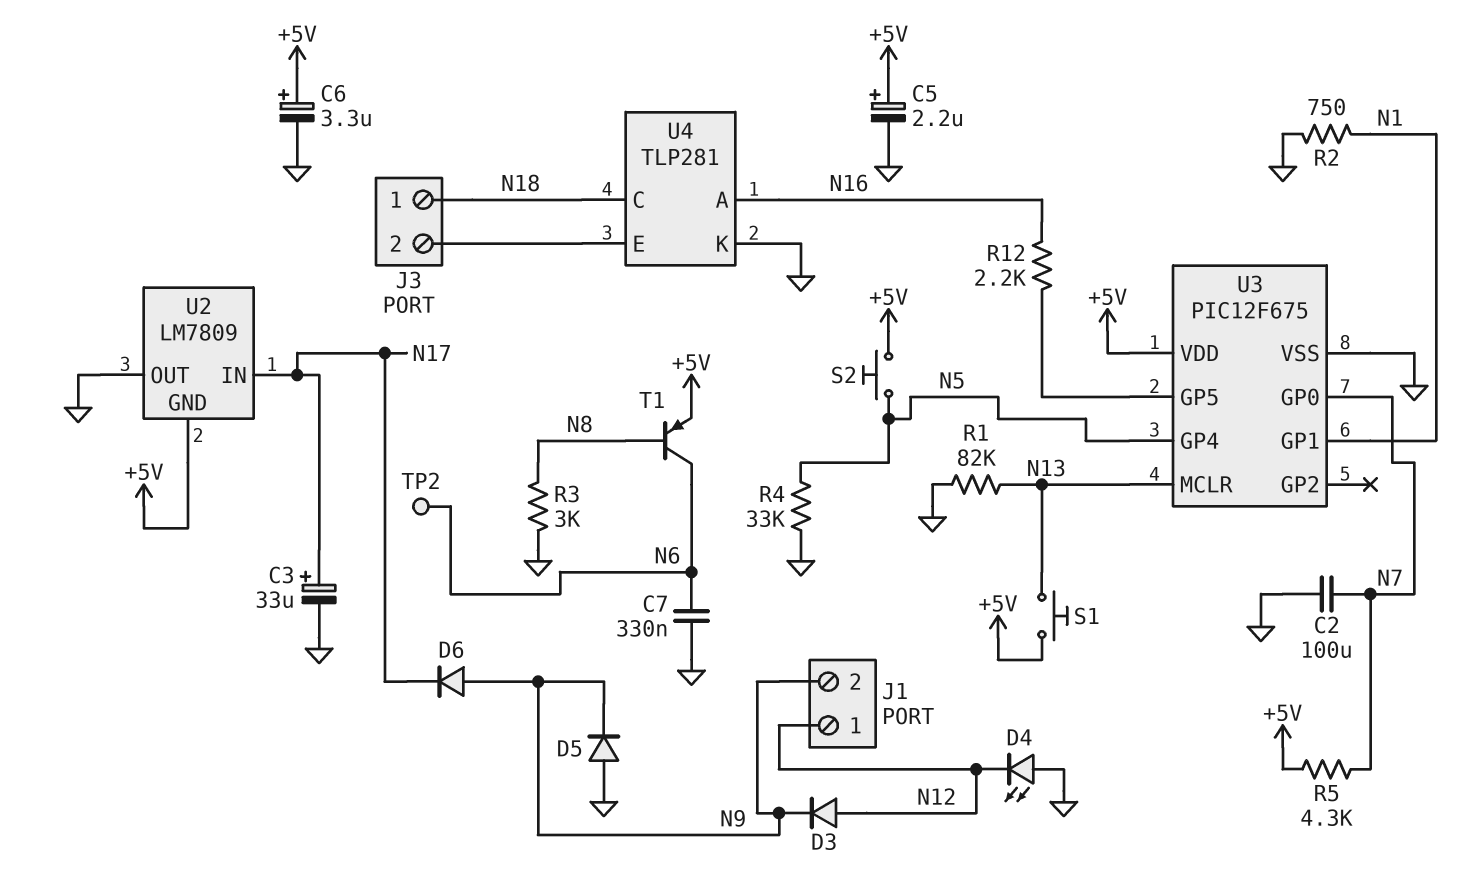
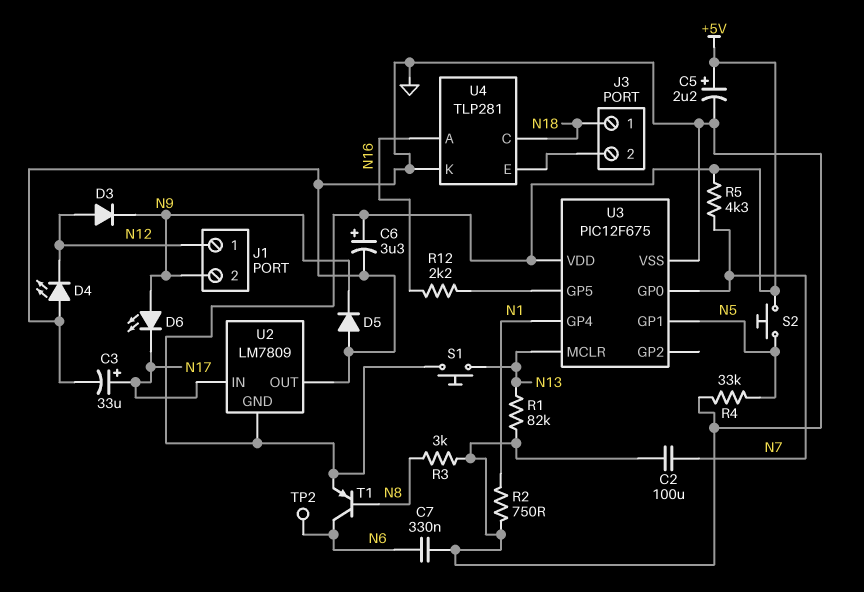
D6: diode (A N9, K N17) -> LED (A N9, K N17)
U3 pin GP1: N1 -> N5
U3 pin GP4: N5 -> N1

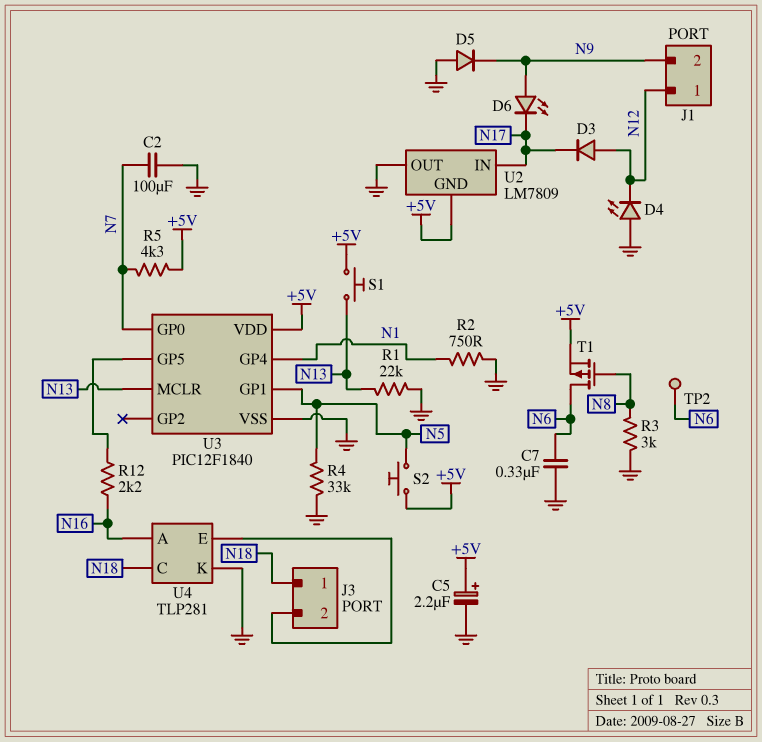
C3: 33uF (plus N17, minus GND) -> none
C6: 3.3uF (plus +5V, minus GND) -> none
D3: diode (A N12, K N9) -> diode (A N12, K N17)
R1: 82k (GND, N13) -> 22k (GND, N13)
T1: PNP (B N8, C N6, E +5V) -> PMOS (G N8, D N6, S +5V)
U3: PIC12F675 -> PIC12F1840

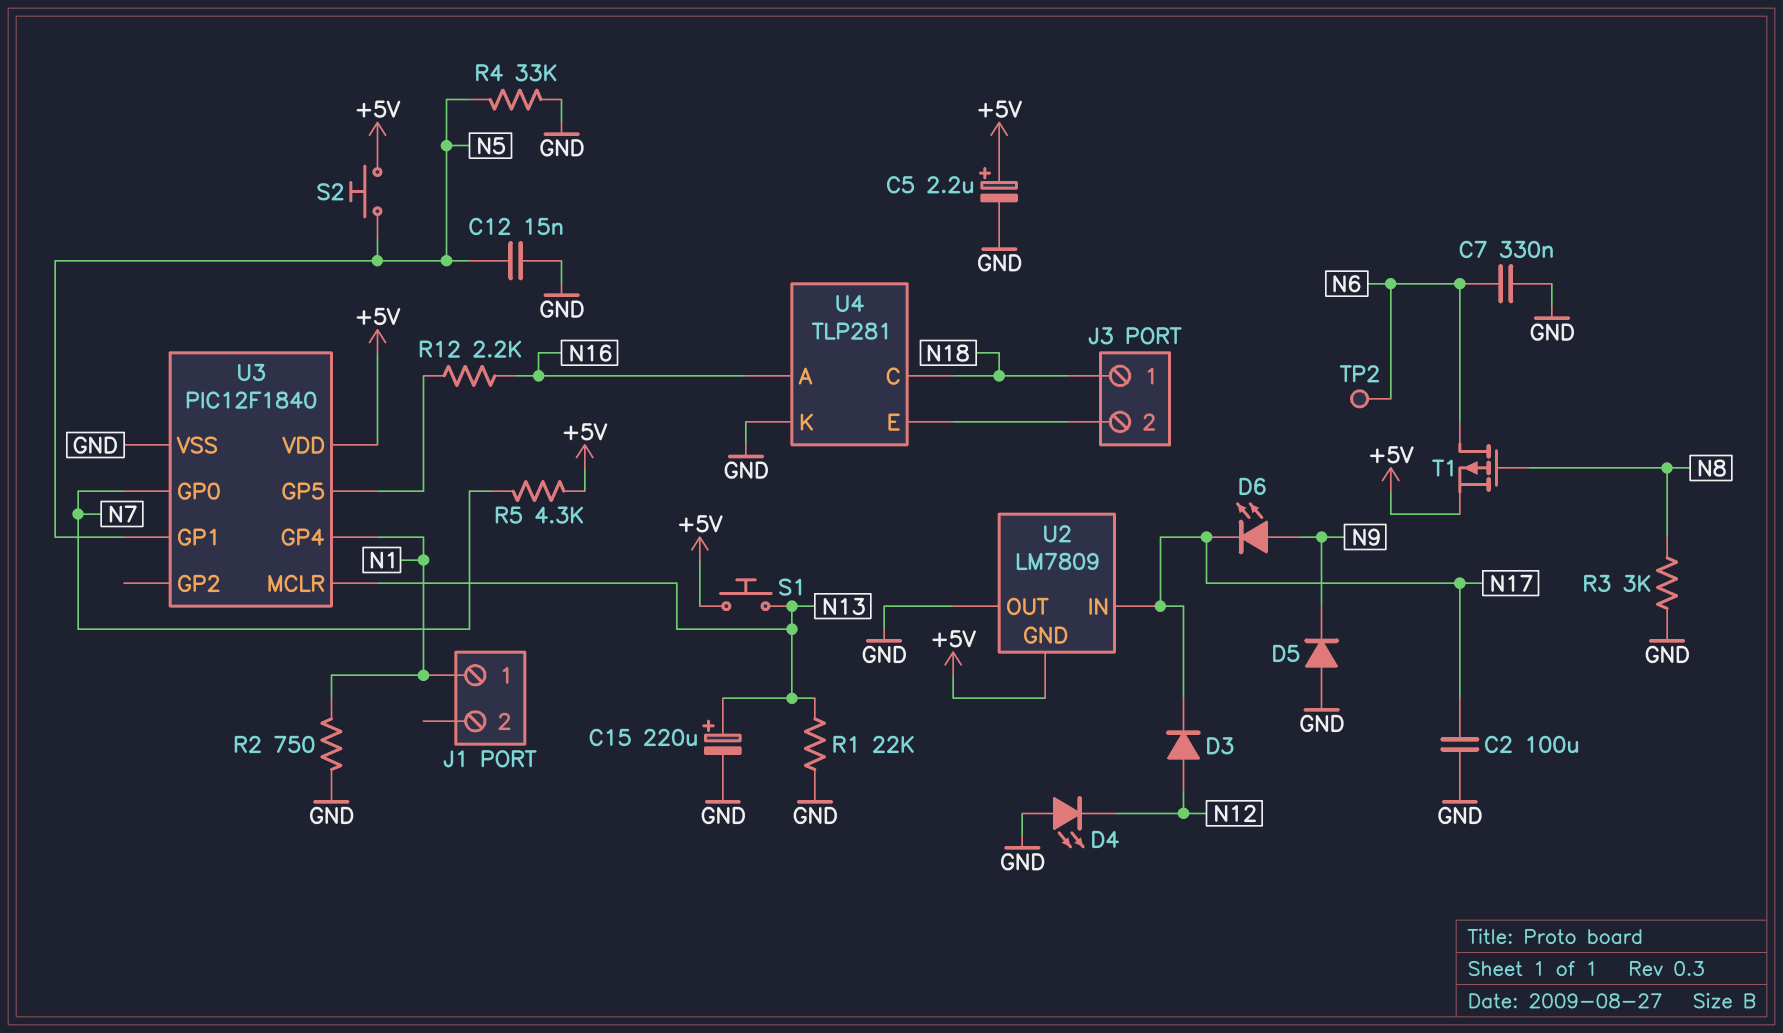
C2: 100uF (GND, N7) -> 100uF (GND, N17)
C12: none -> 15nF (GND, N5)
C15: none -> 220uF (plus N13, minus GND)
J1 pin 1: N12 -> N1
J1 pin 2: N9 -> none

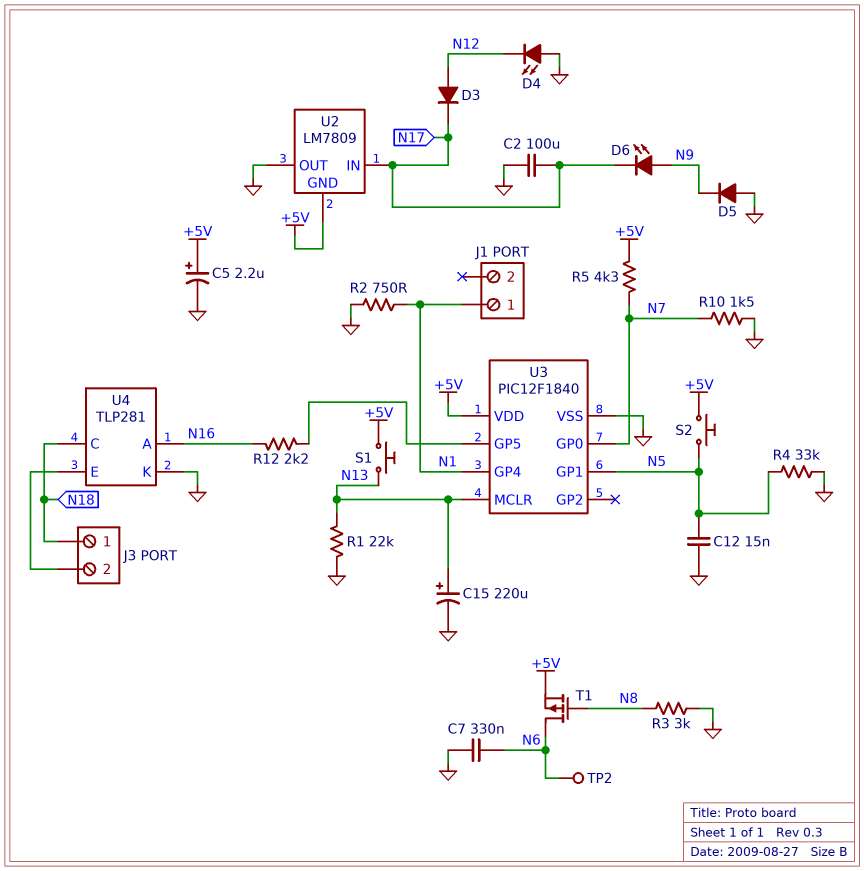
R10: none -> 1.5k (GND, N7)

